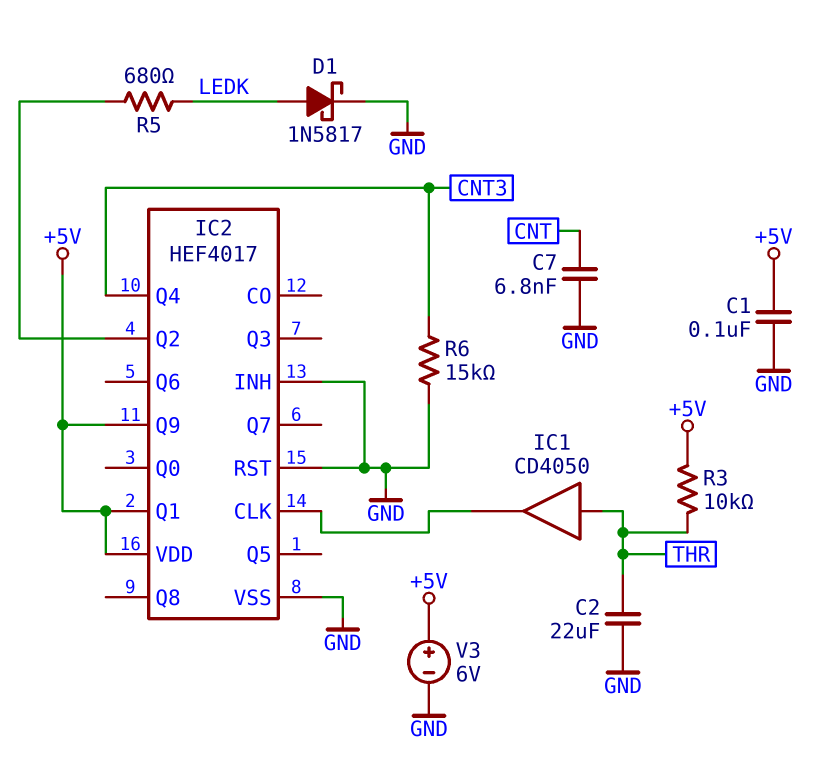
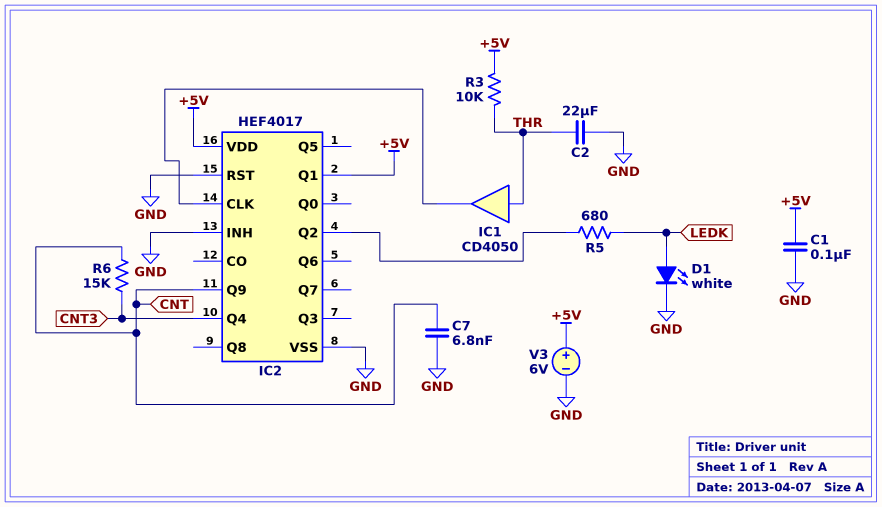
D1: schottky 1N5817 (A LEDK, K GND) -> LED white (A LEDK, K GND)
IC2 pin Q9: +5V -> CNT
R6: 15k (CNT3, GND) -> 15k (CNT, CNT3)

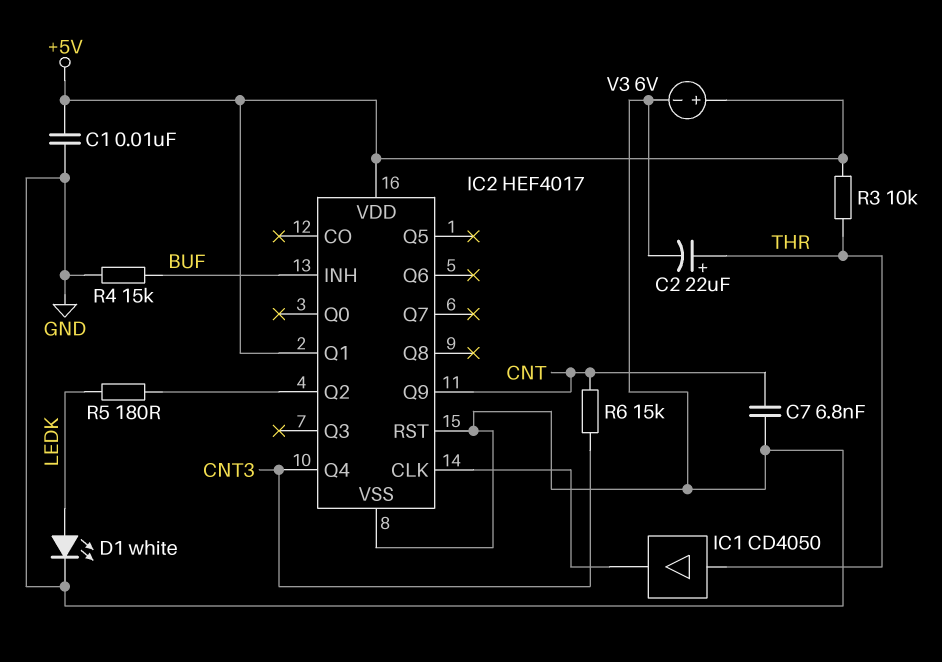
C1: 100nF (+5V, GND) -> 10nF (+5V, GND)
C2: 22uF (GND, THR) -> 22uF (plus THR, minus GND)
IC2 pin INH: GND -> BUF
R4: none -> 15k (BUF, GND)
R5: 680 (IC2/Q2, LEDK) -> 180 (IC2/Q2, LEDK)

